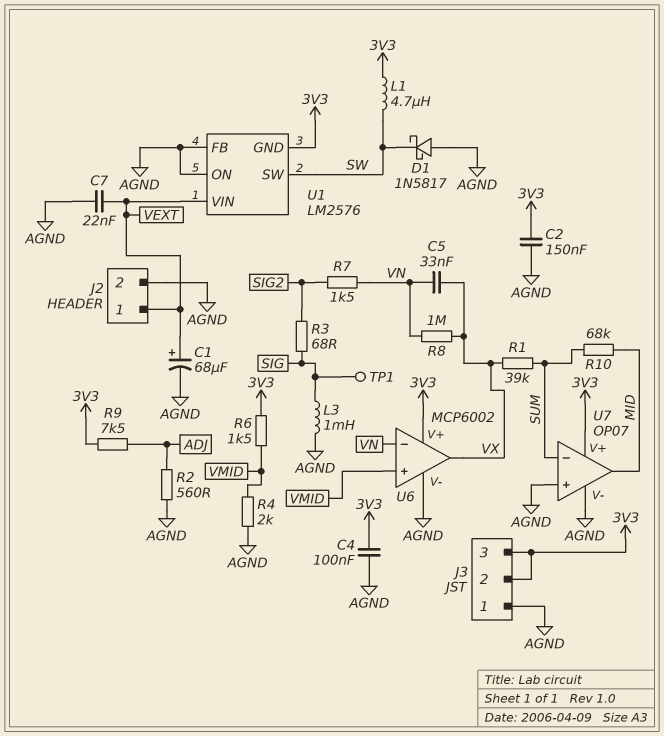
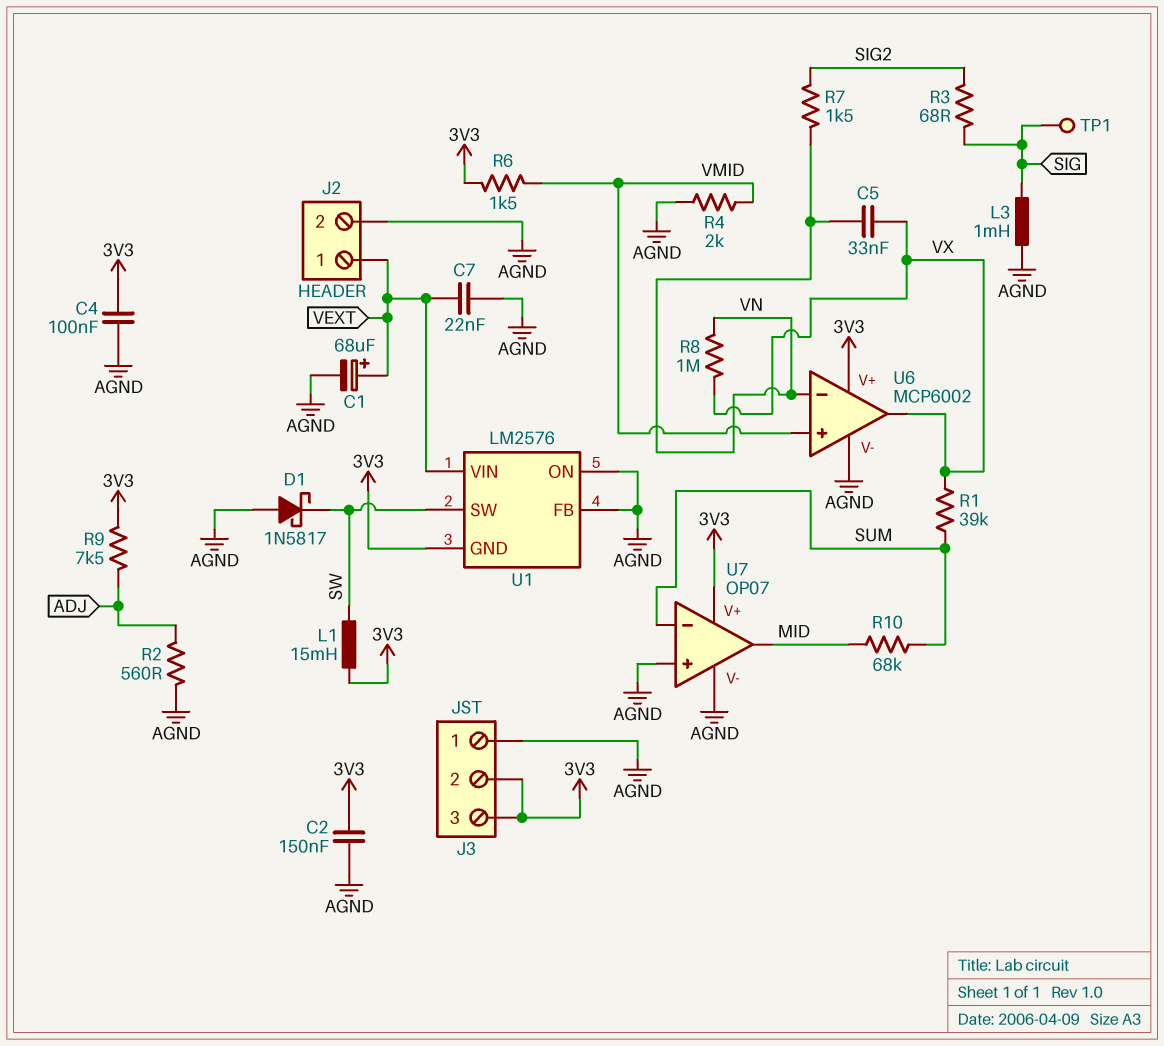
L1: 4.7uH (3V3, SW) -> 15mH (3V3, SW)

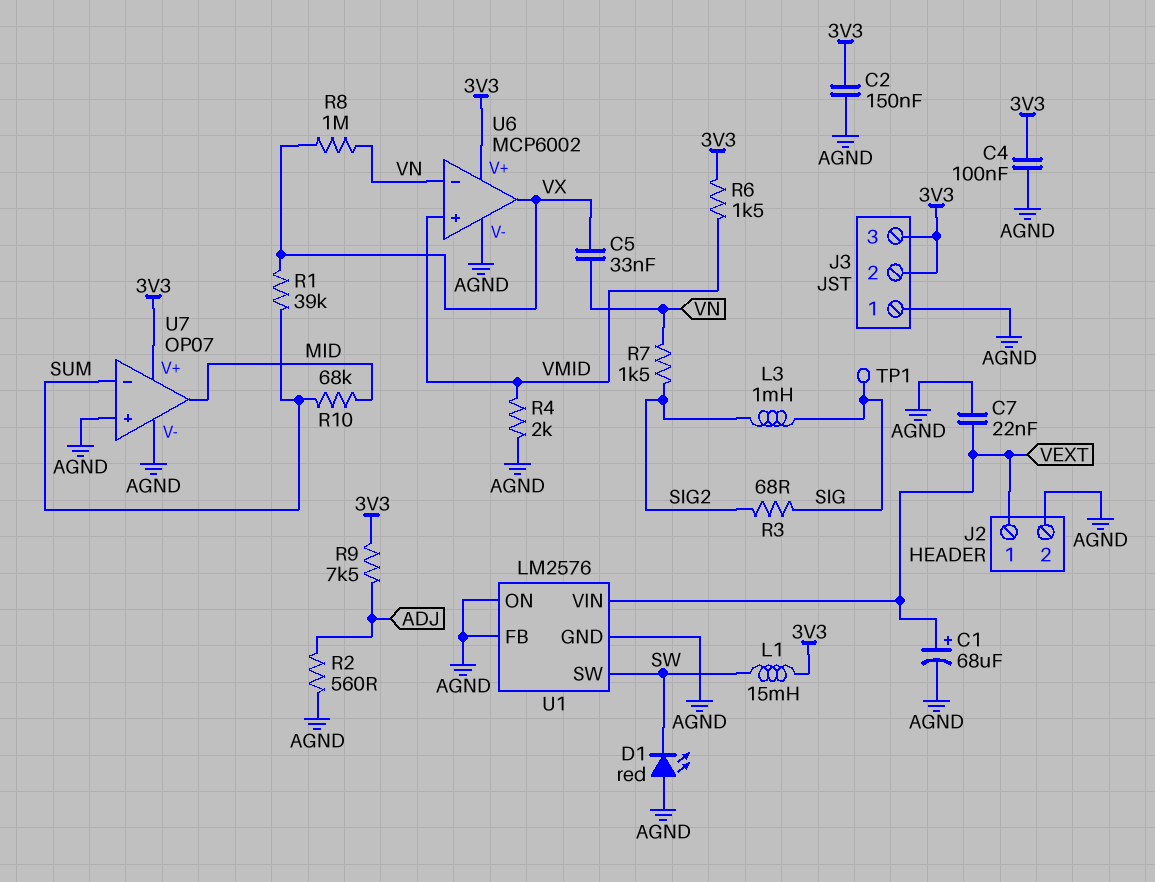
D1: schottky 1N5817 (A AGND, K SW) -> LED red (A AGND, K SW)
L3: 1mH (AGND, SIG) -> 1mH (SIG, SIG2)
U1 pin GND: 3V3 -> AGND

